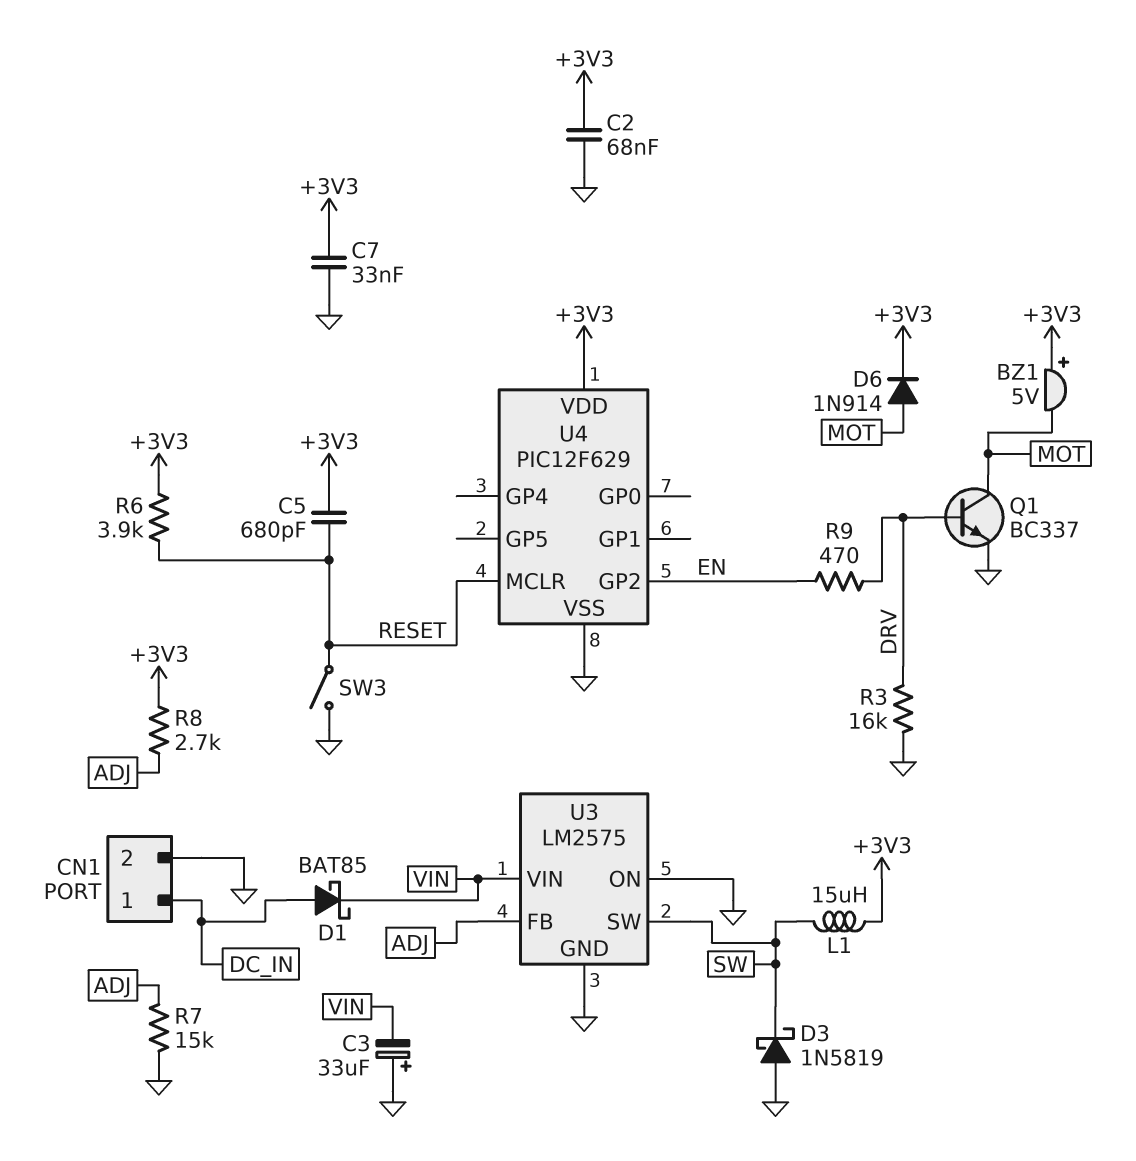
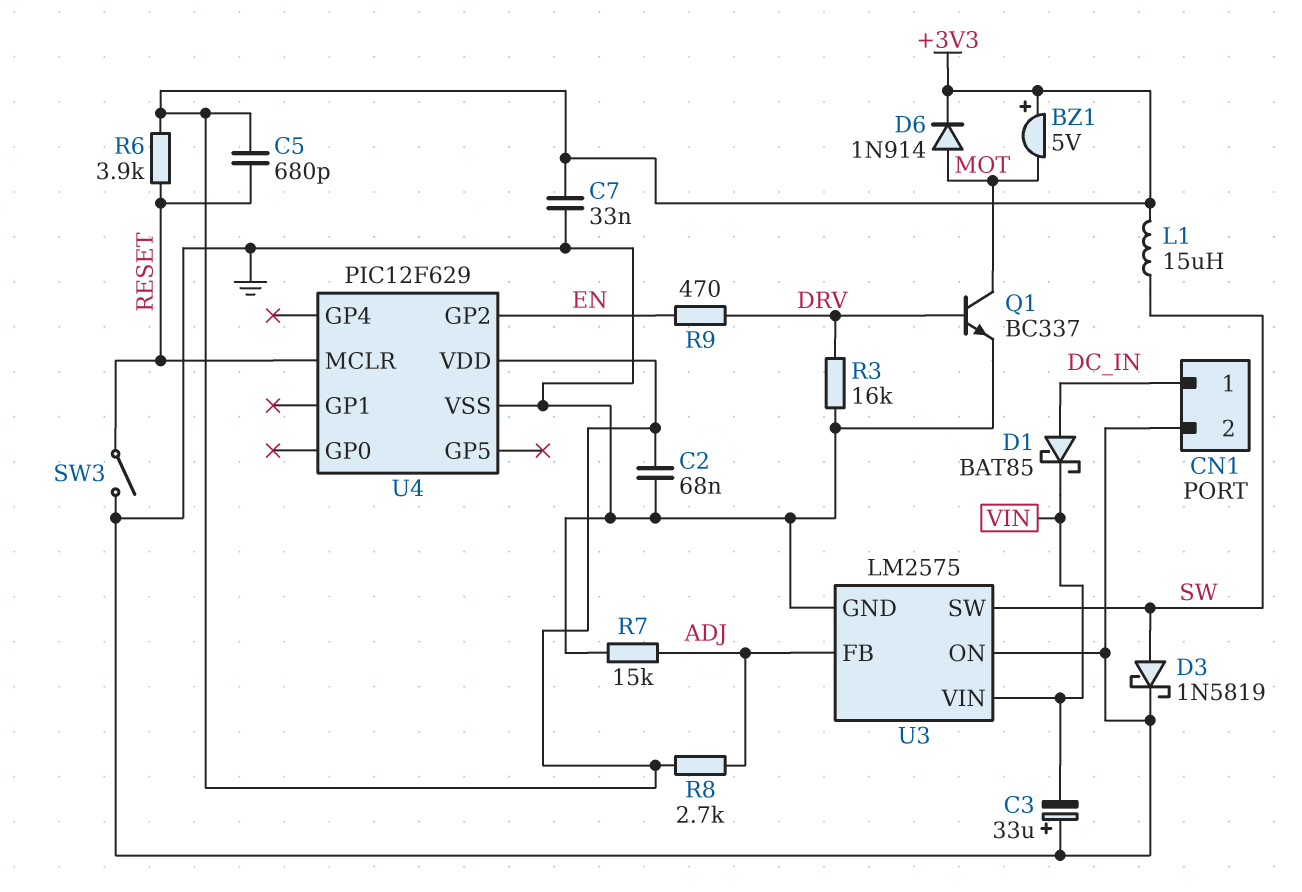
D3: schottky 1N5819 (A GND, K SW) -> schottky 1N5819 (A SW, K GND)

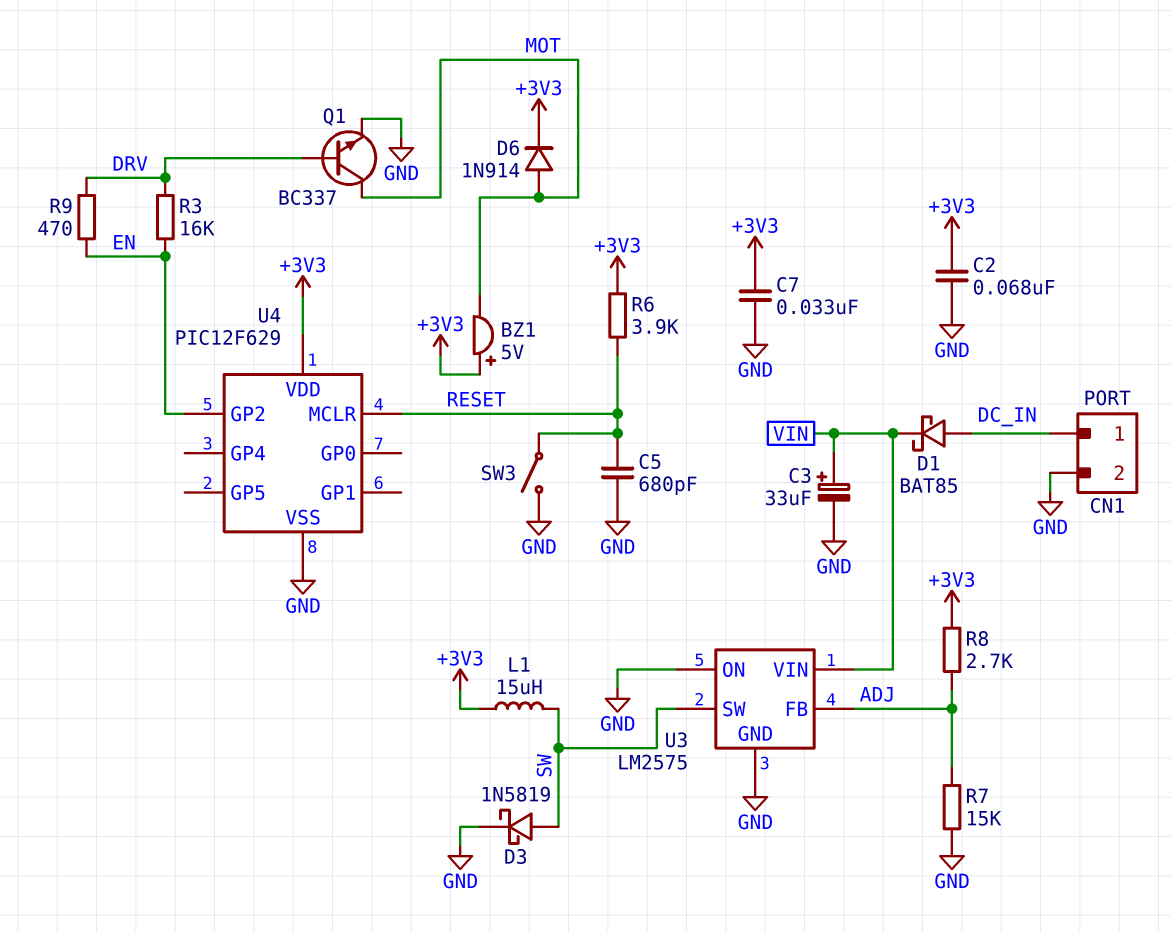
C3: 33uF (plus GND, minus VIN) -> 33uF (plus VIN, minus GND)
C5: 680pF (+3V3, RESET) -> 680pF (GND, RESET)
R3: 16k (DRV, GND) -> 16k (DRV, EN)

